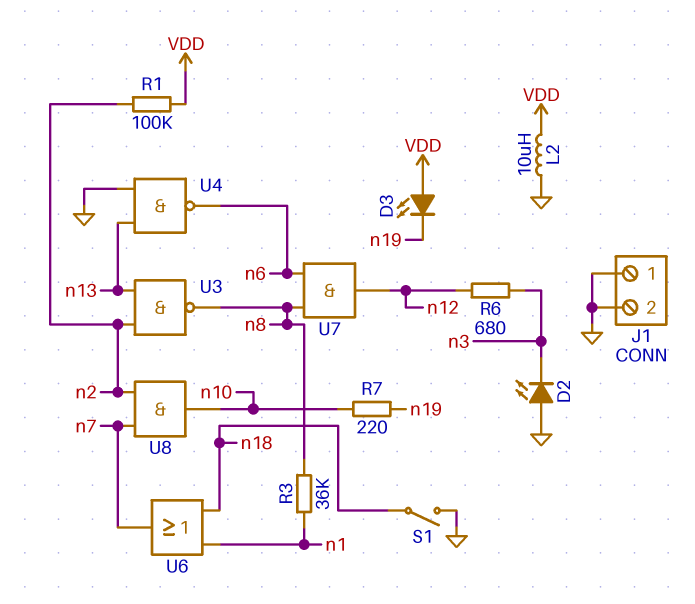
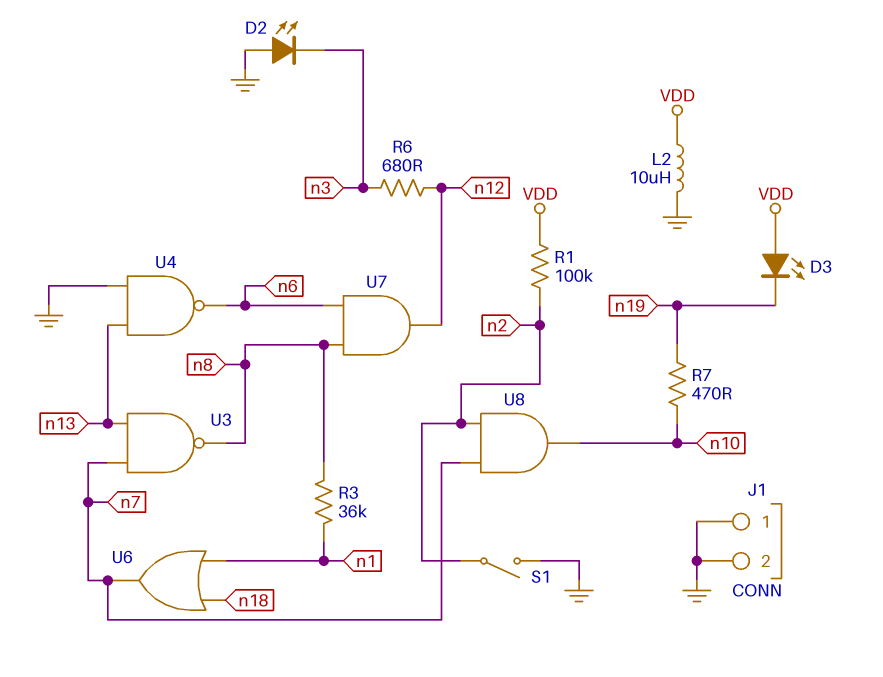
R7: 220 (n10, n19) -> 470 (n10, n19)
S1: switch (GND, n18) -> switch (GND, n2)
U3: NAND (in n2, in n13, out n8) -> NAND (in n7, in n13, out n8)

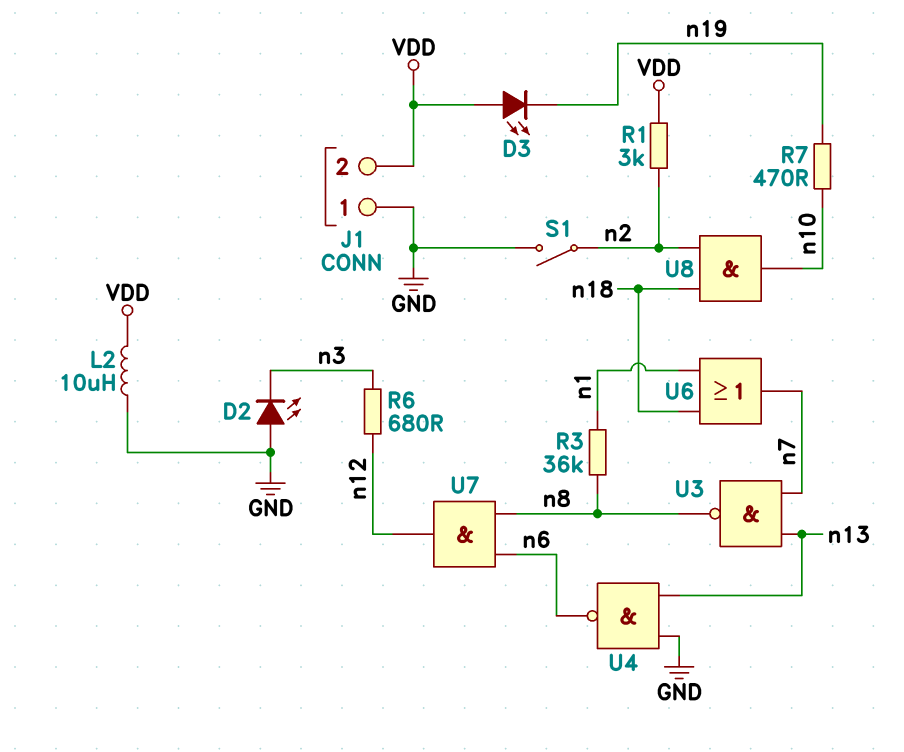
J1 pin 2: GND -> VDD
R1: 100k (VDD, n2) -> 3k (VDD, n2)
U8: AND (in n2, in n7, out n10) -> AND (in n2, in n18, out n10)

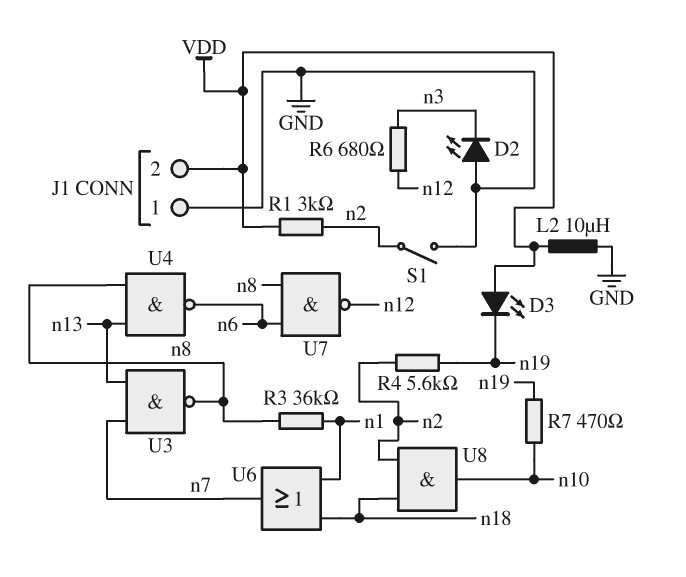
R4: none -> 5.6k (n2, n19)
U4: NAND (in GND, in n13, out n6) -> NAND (in n8, in n13, out n6)
U7: AND (in n6, in n8, out n12) -> NAND (in n6, in n8, out n12)

